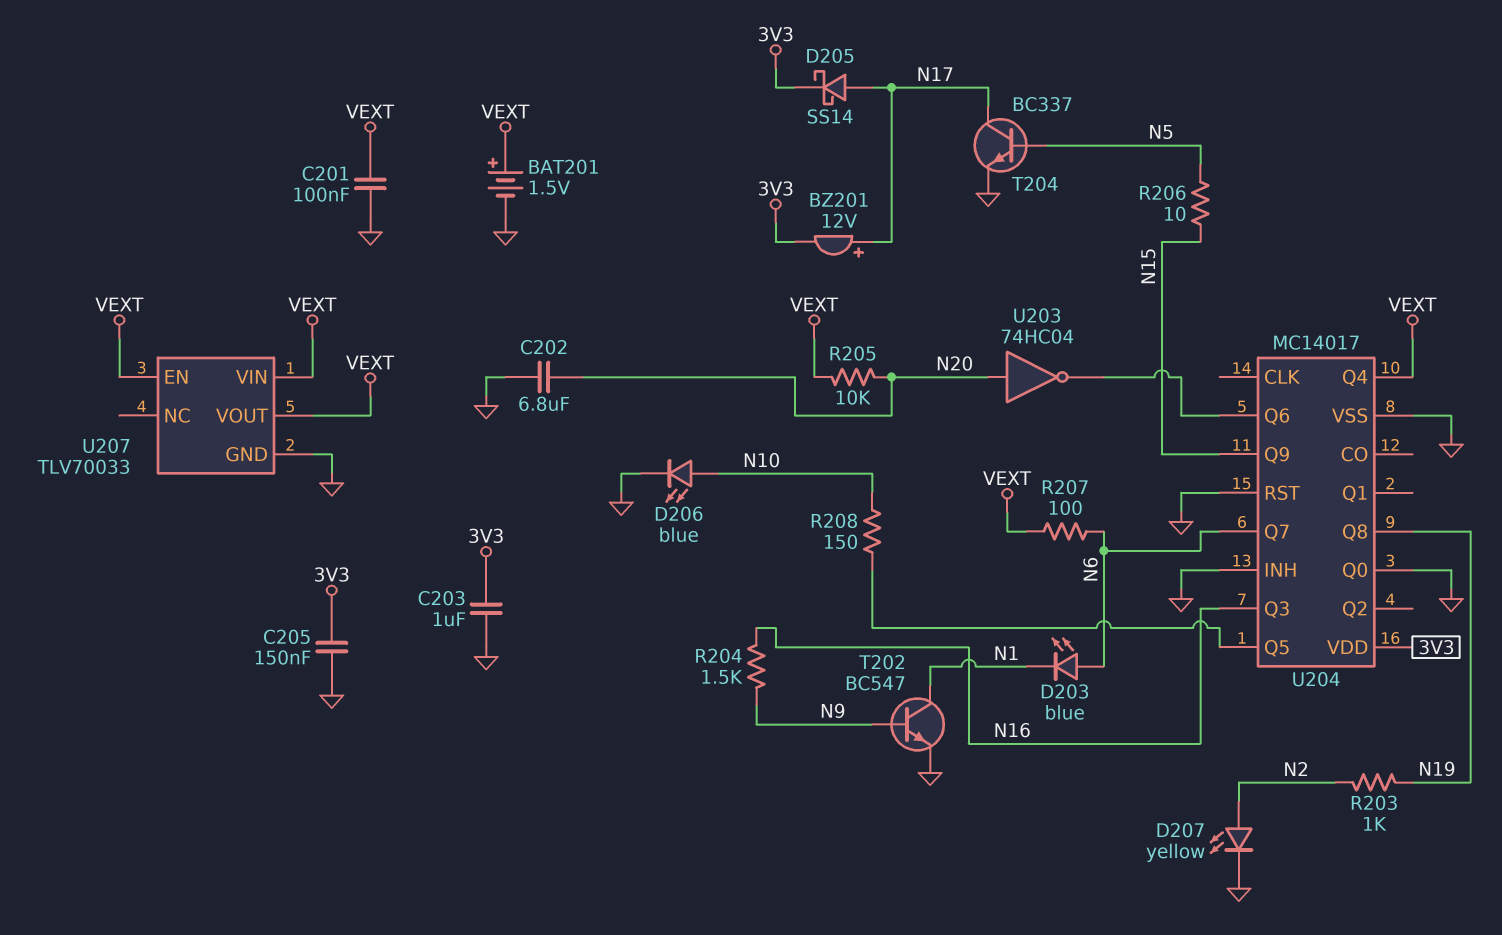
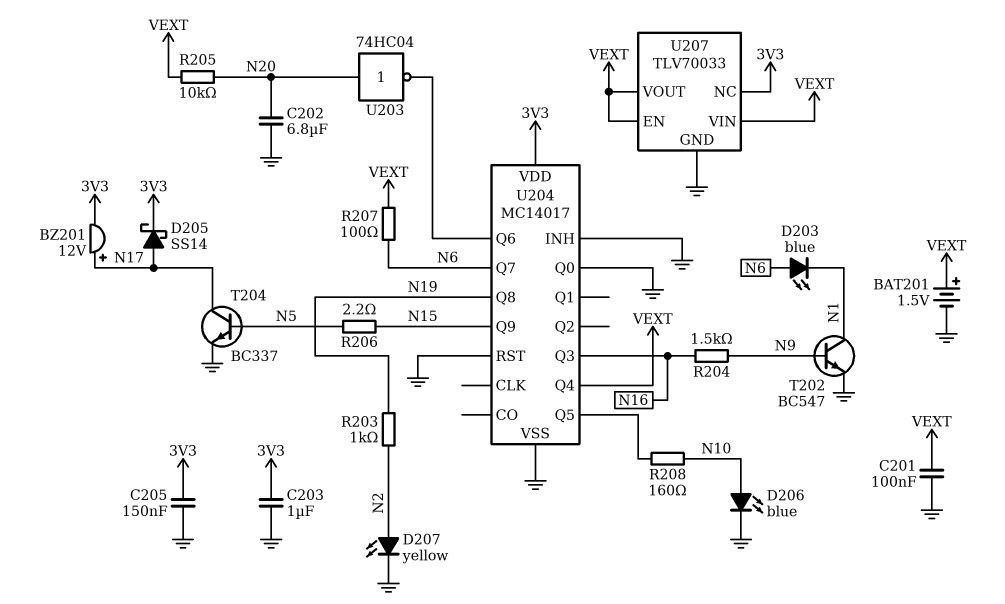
R206: 10 (N5, N15) -> 2.2 (N5, N15)
R208: 150 (N10, U204/Q5) -> 160 (N10, U204/Q5)
U207 pin NC: none -> 3V3

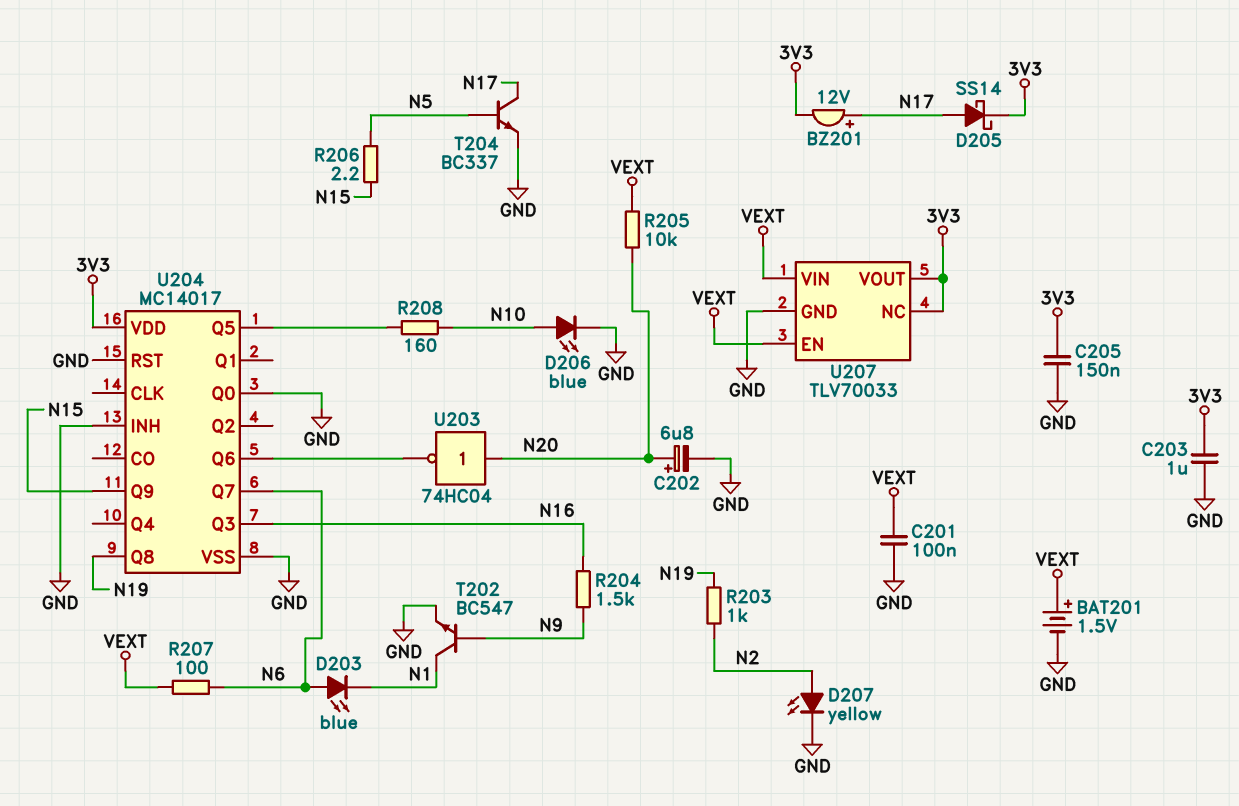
C202: 6.8uF (GND, N20) -> 6.8uF (plus N20, minus GND)
U204 pin Q4: VEXT -> none
U207 pin VOUT: VEXT -> 3V3

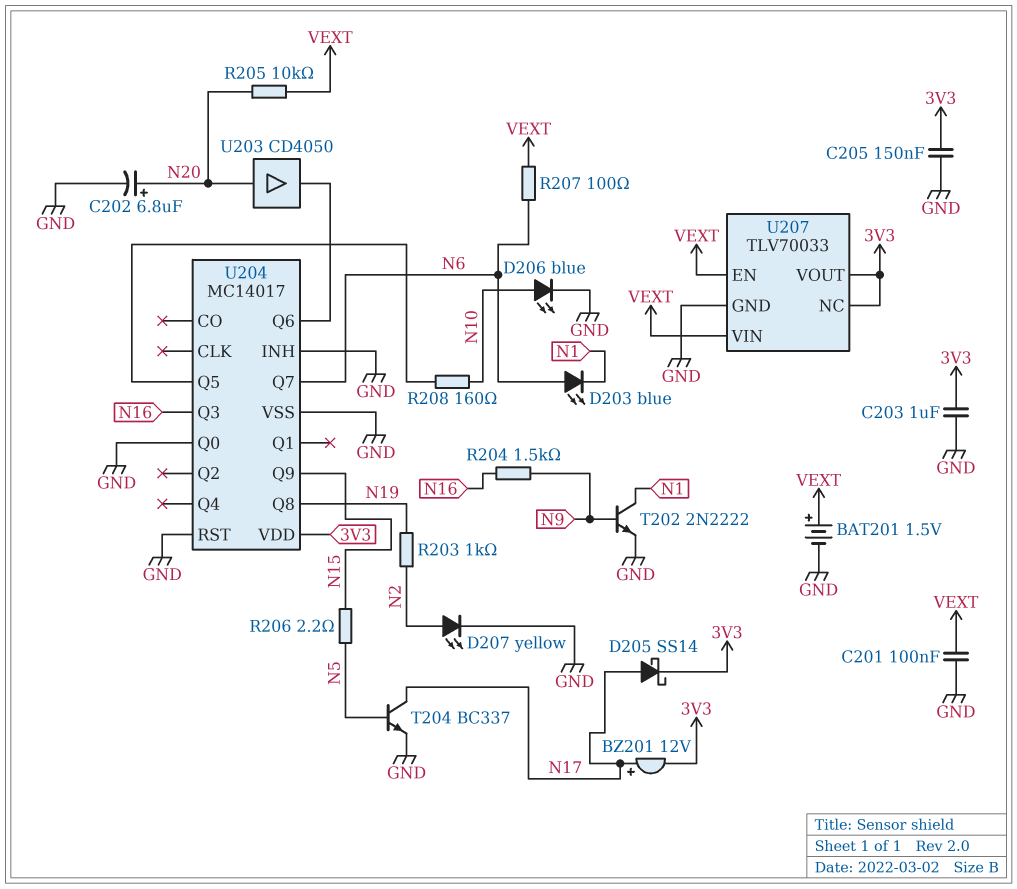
T202: NPN BC547 (B N9, C N1, E GND) -> NPN 2N2222 (B N9, C N1, E GND)
U203: NOT 74HC04 (in N20, out U204/Q6) -> buffer CD4050 (in N20, out U204/Q6)

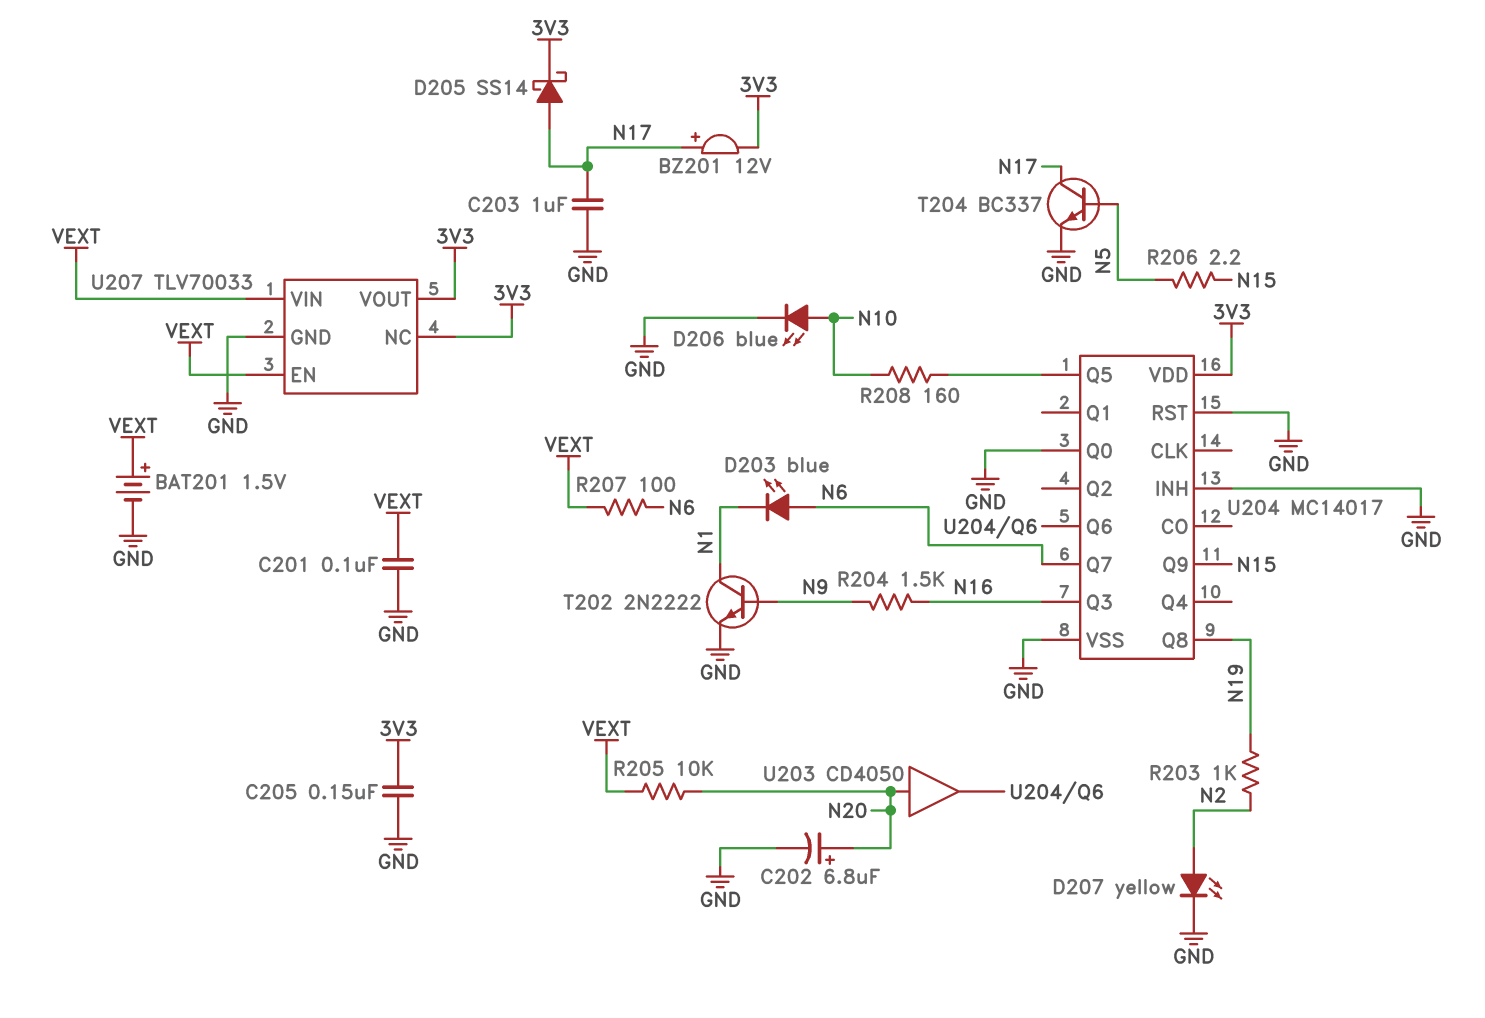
C203: 1uF (3V3, GND) -> 1uF (GND, N17)

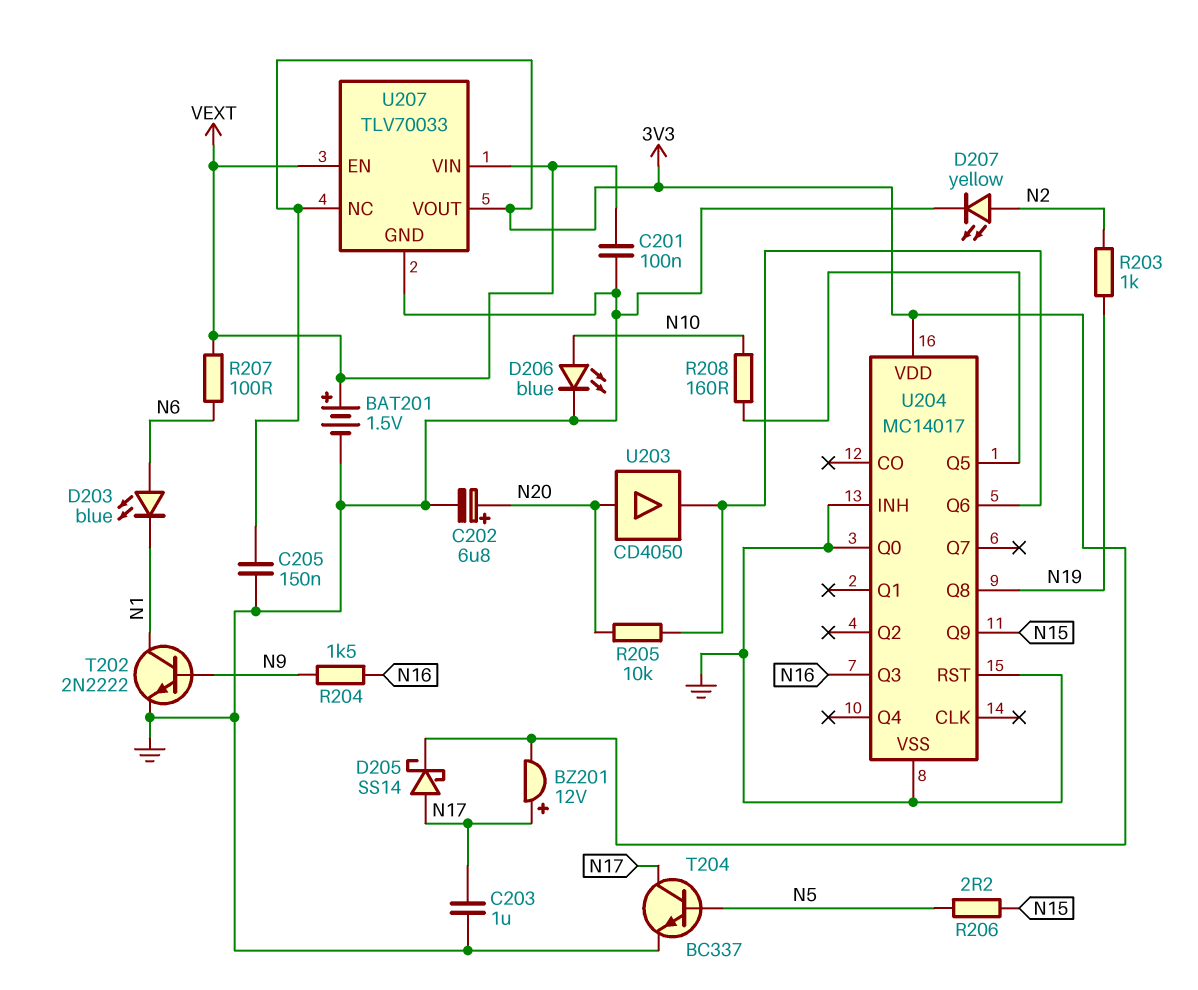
R205: 10k (N20, VEXT) -> 10k (N20, U204/Q6)
U204 pin Q7: N6 -> none

